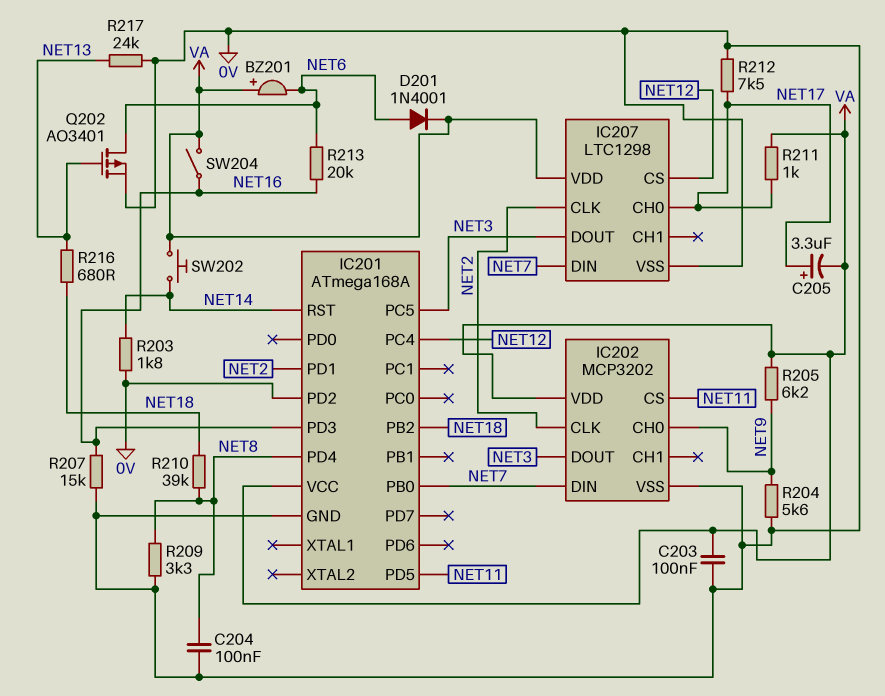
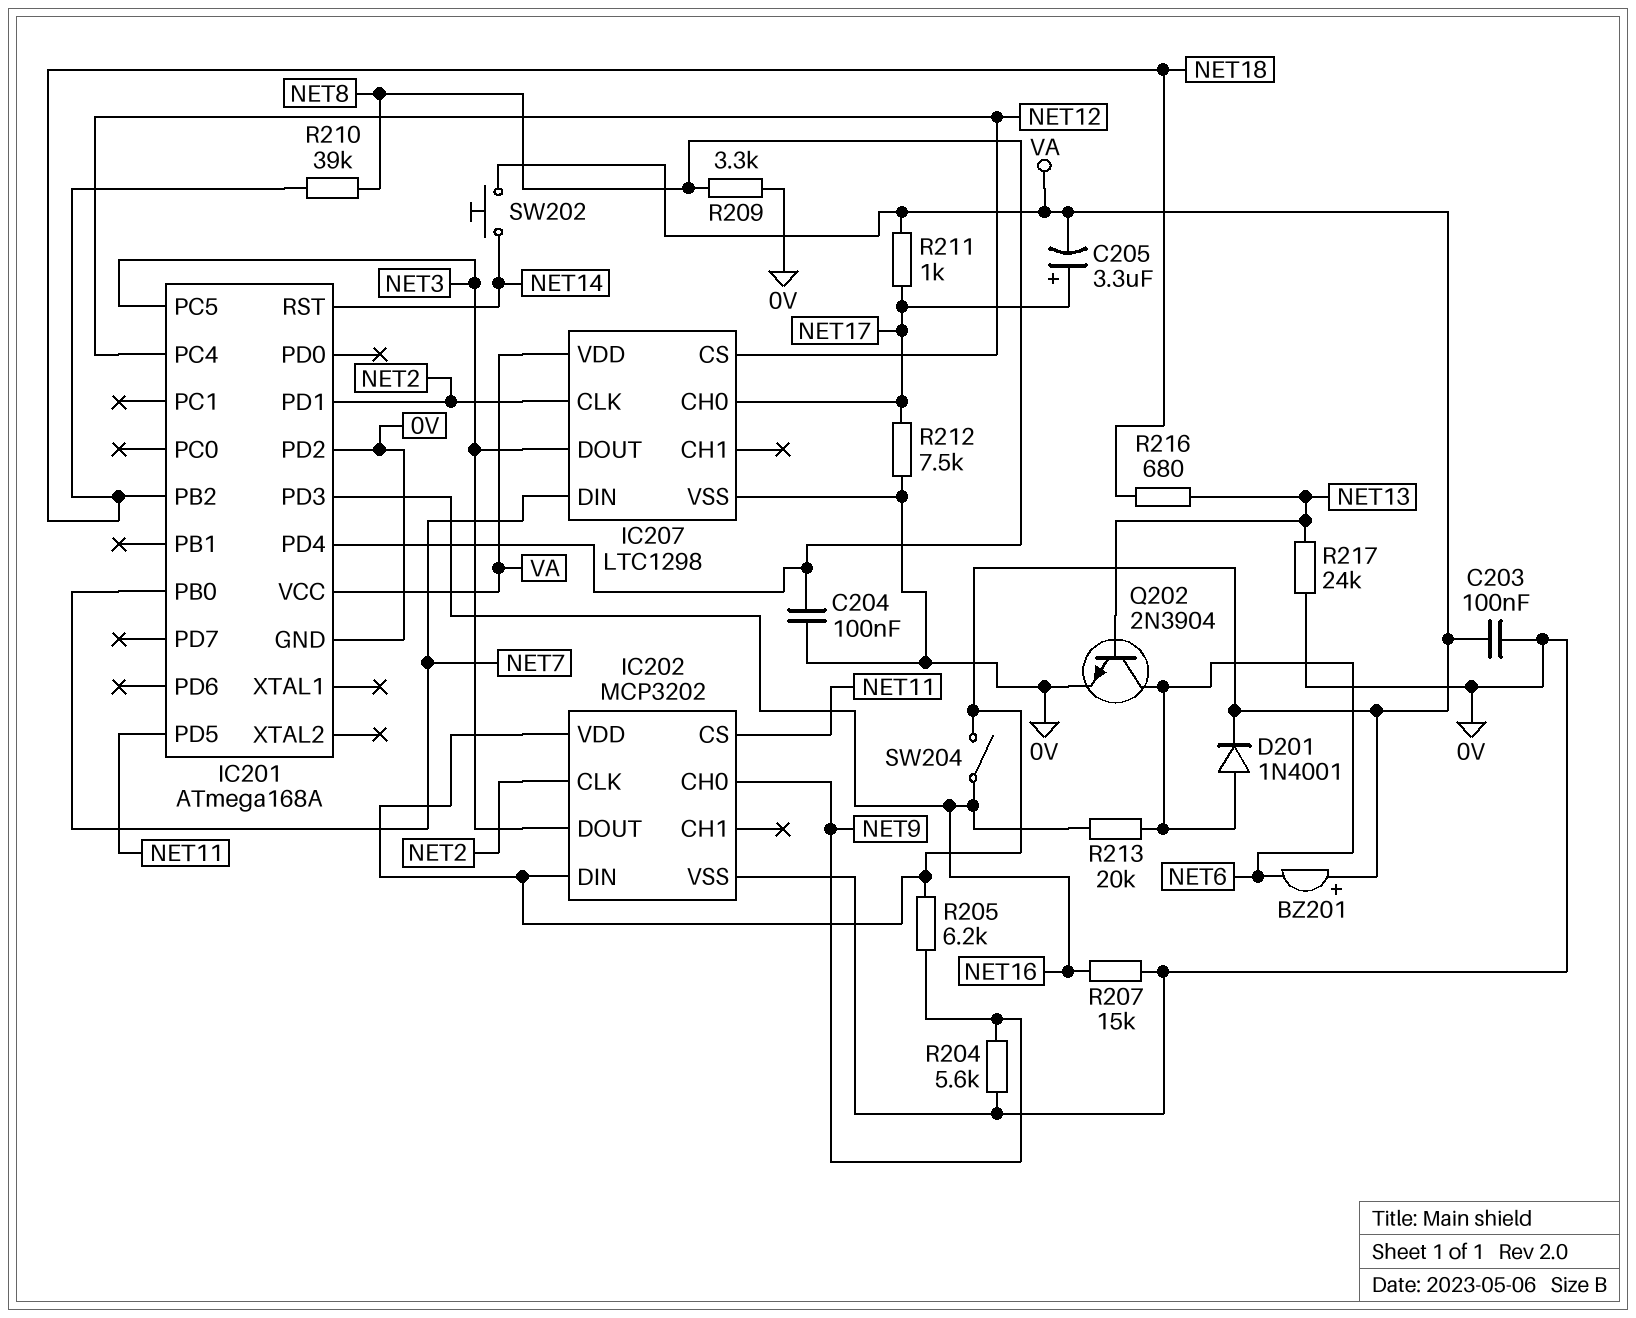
IC202 pin DIN: NET7 -> VA
Q202: PMOS AO3401 (G NET13, D NET6, S 0V) -> NPN 2N3904 (B NET13, C NET6, E 0V)
R203: 1.8k (0V, NET14) -> none

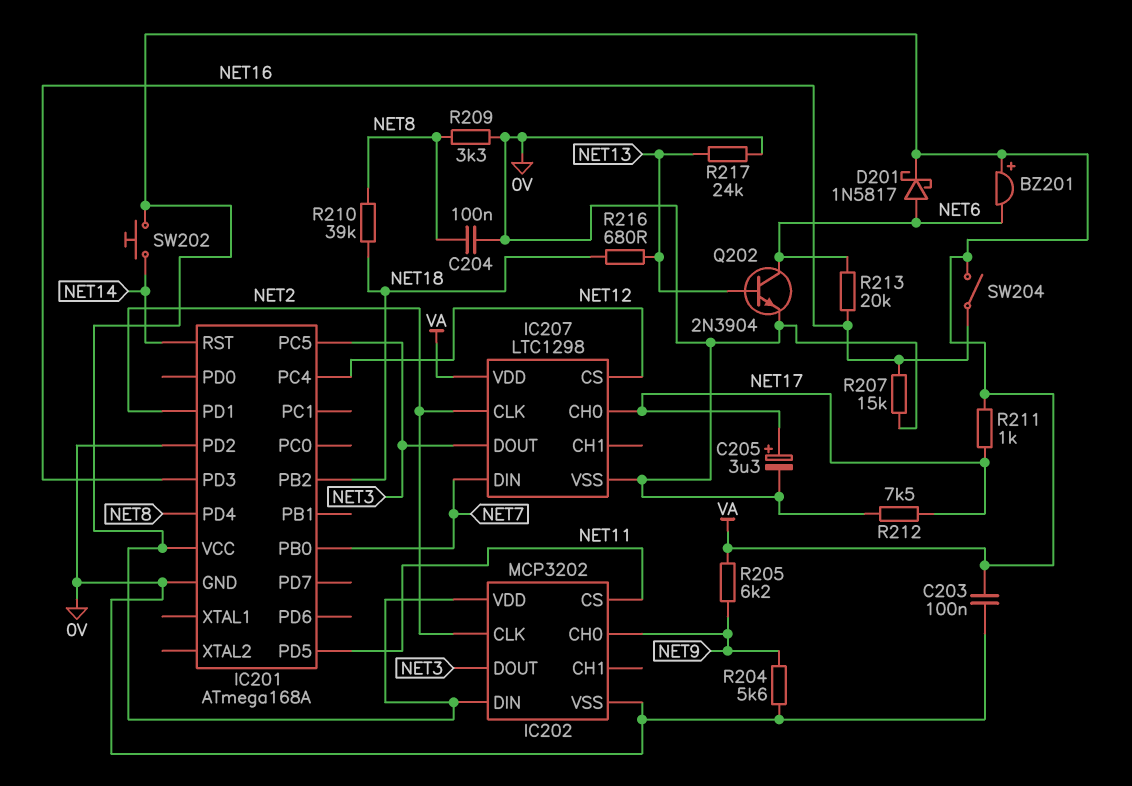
C205: 3.3uF (plus NET17, minus VA) -> 3.3uF (plus NET17, minus 0V)
D201: diode 1N4001 (A NET6, K VA) -> schottky 1N5817 (A NET6, K VA)

